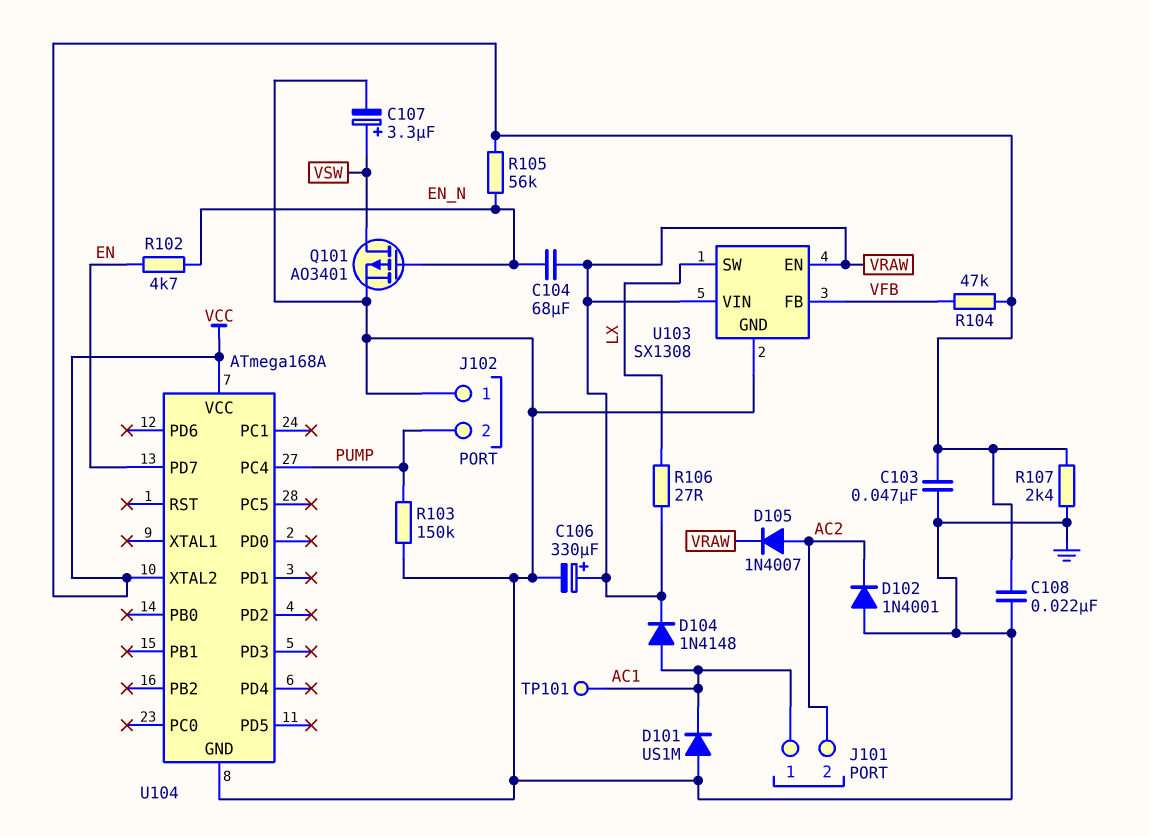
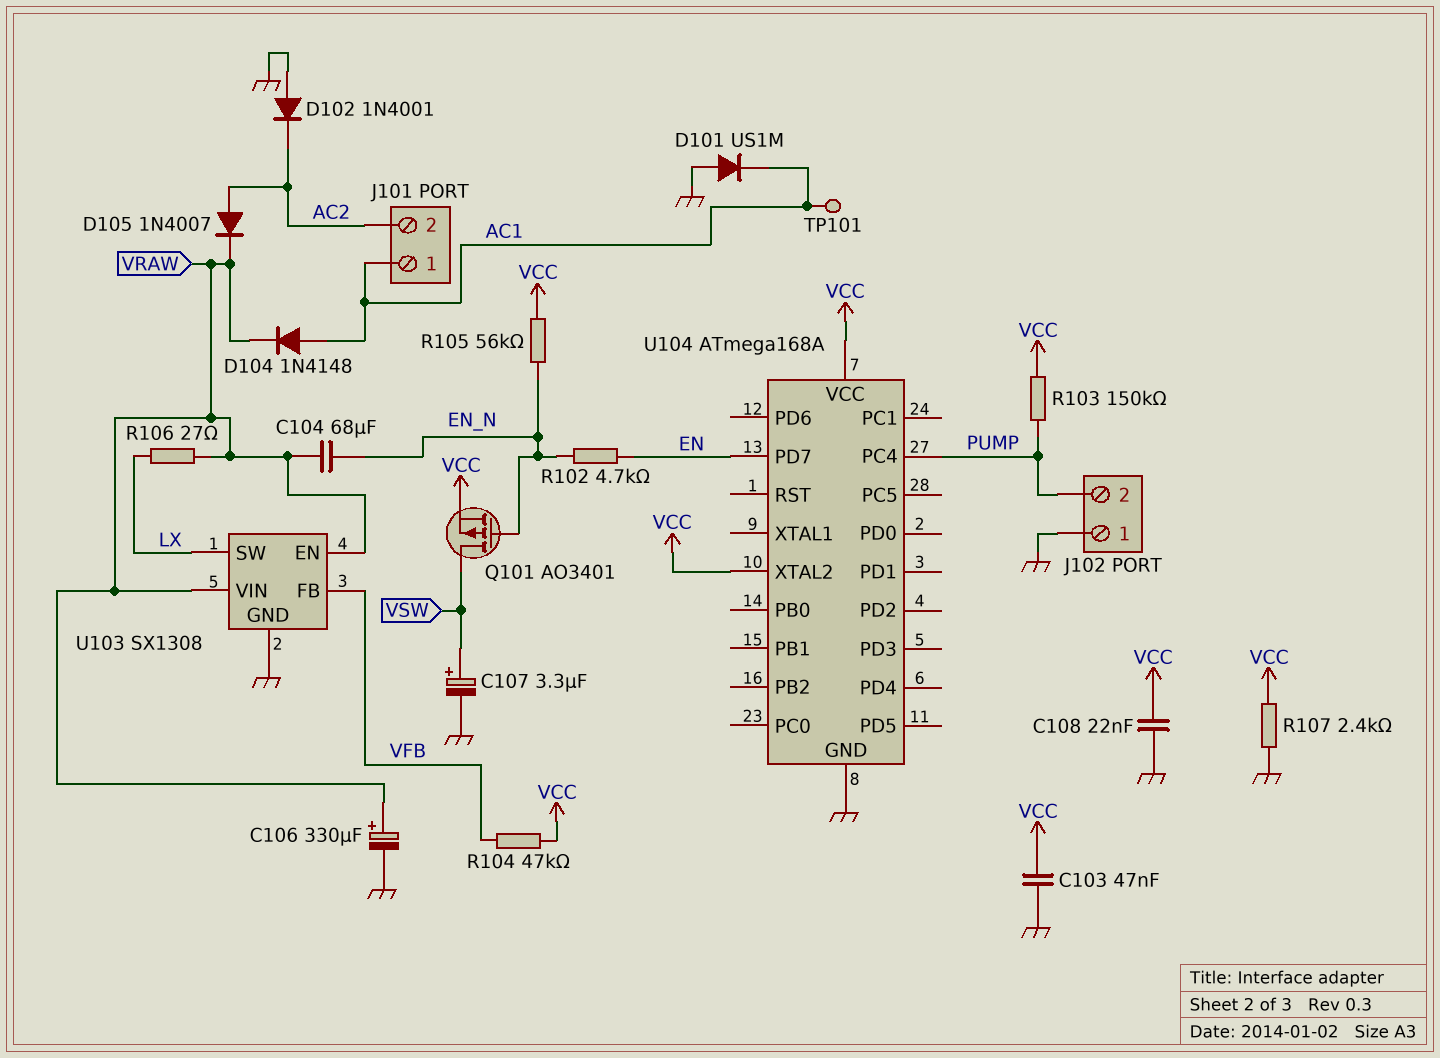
Q101: PMOS AO3401 (G EN_N, D VSW, S GND) -> PMOS AO3401 (G EN_N, D VSW, S VCC)
R103: 150k (GND, PUMP) -> 150k (PUMP, VCC)

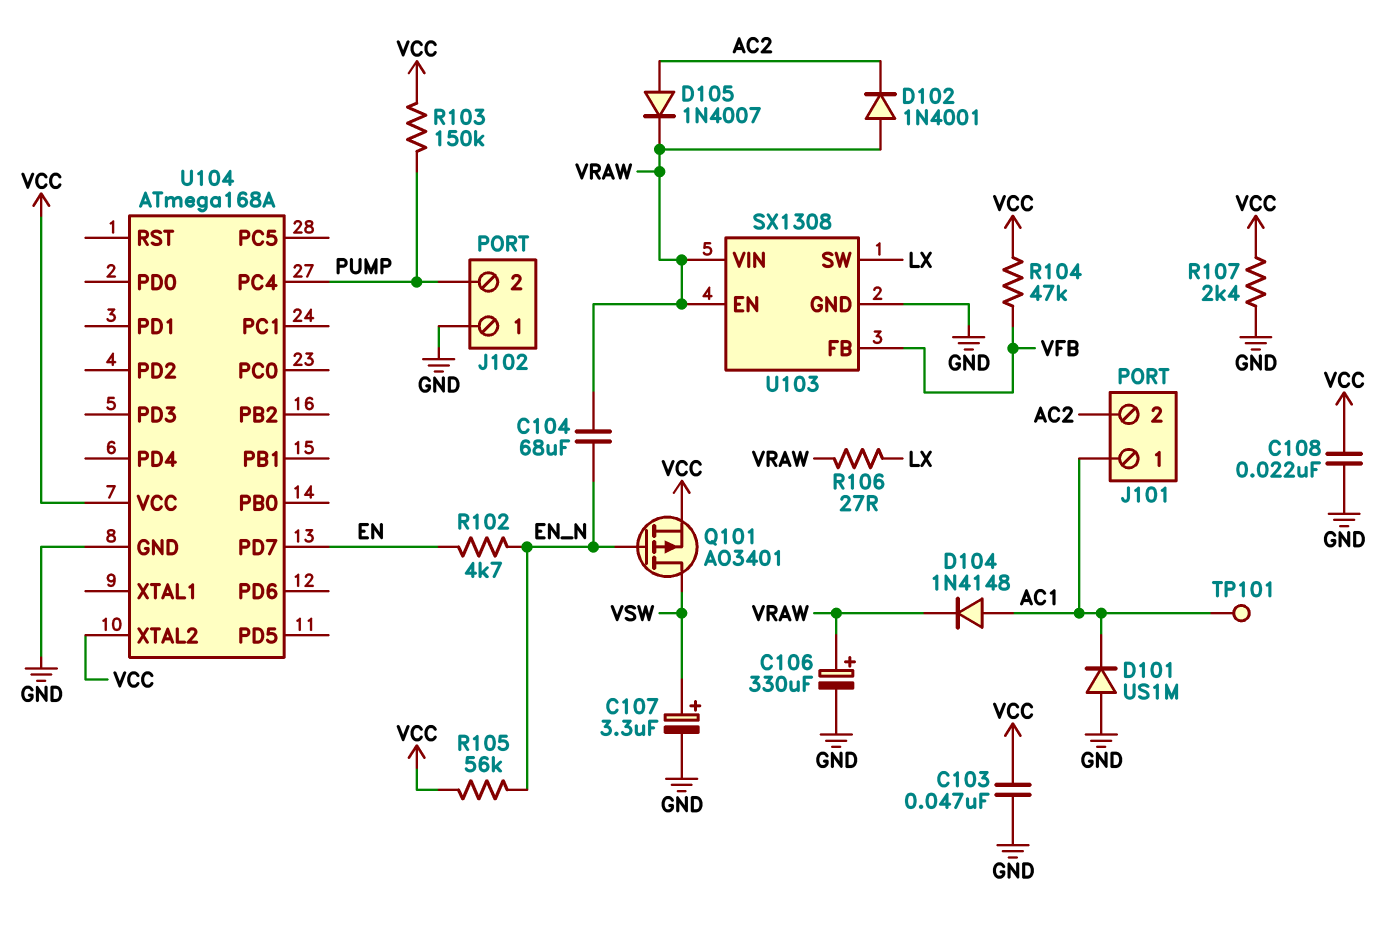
D102: diode 1N4001 (A GND, K AC2) -> diode 1N4001 (A VRAW, K AC2)

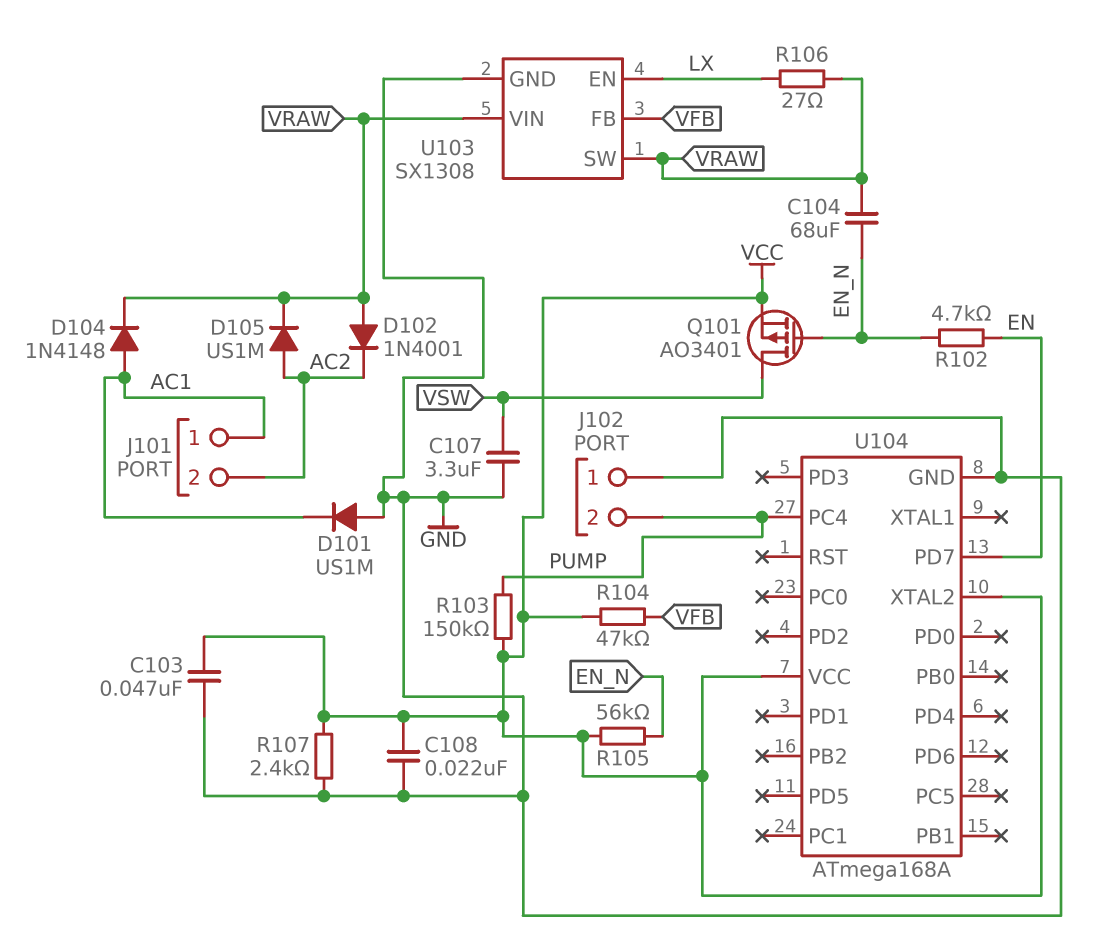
C106: 330uF (plus VRAW, minus GND) -> none
C107: 3.3uF (plus VSW, minus GND) -> 3.3uF (GND, VSW)
D105: diode 1N4007 (A AC2, K VRAW) -> diode US1M (A AC2, K VRAW)
TP101: test point (AC1) -> none
U103 pin EN: VRAW -> LX
U103 pin SW: LX -> VRAW

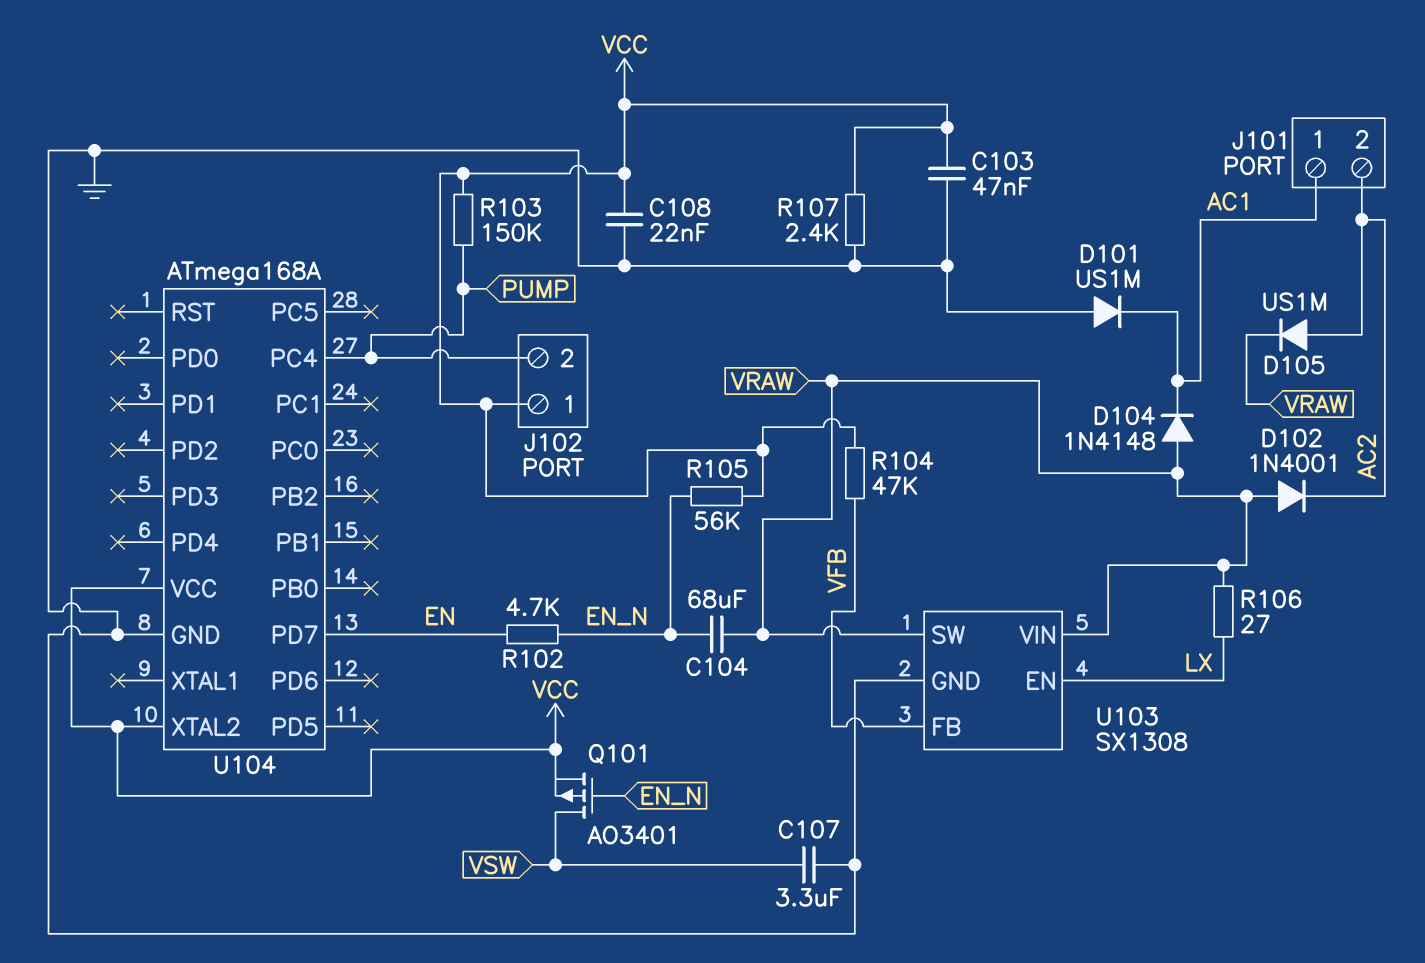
D104: diode 1N4148 (A AC1, K VRAW) -> diode 1N4148 (A VRAW, K AC1)
J102 pin 1: GND -> VCC

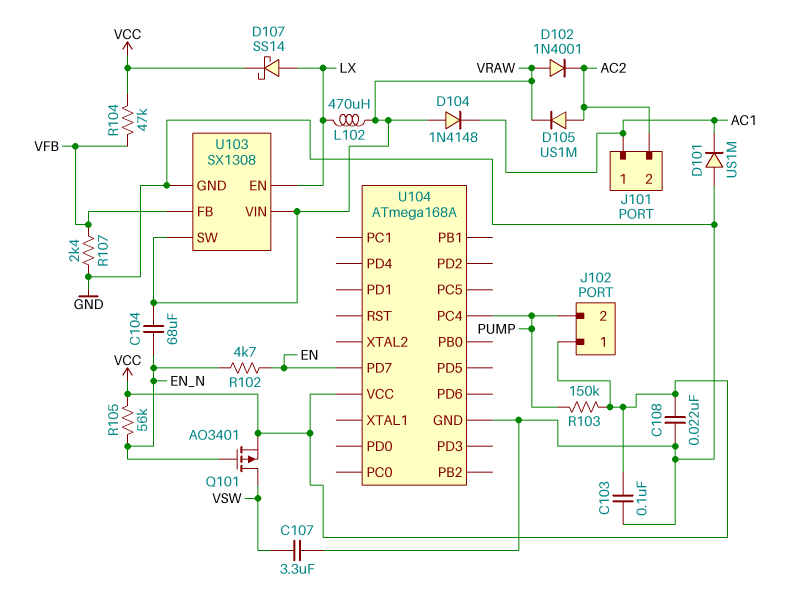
C103: 47nF (GND, VCC) -> 100nF (GND, VCC)
D107: none -> schottky SS14 (A LX, K VCC)
L102: none -> 470uH (LX, VRAW)
R106: 27 (LX, VRAW) -> none
R107: 2.4k (GND, VCC) -> 2.4k (GND, VFB)
U104 pin XTAL2: VCC -> none

